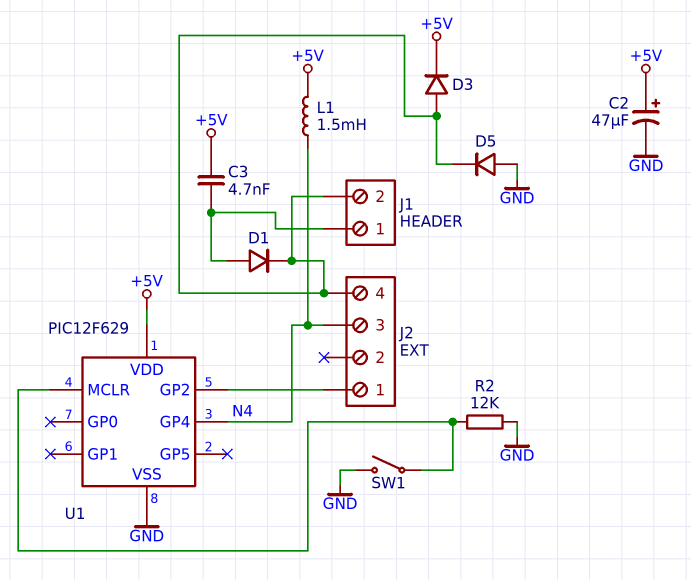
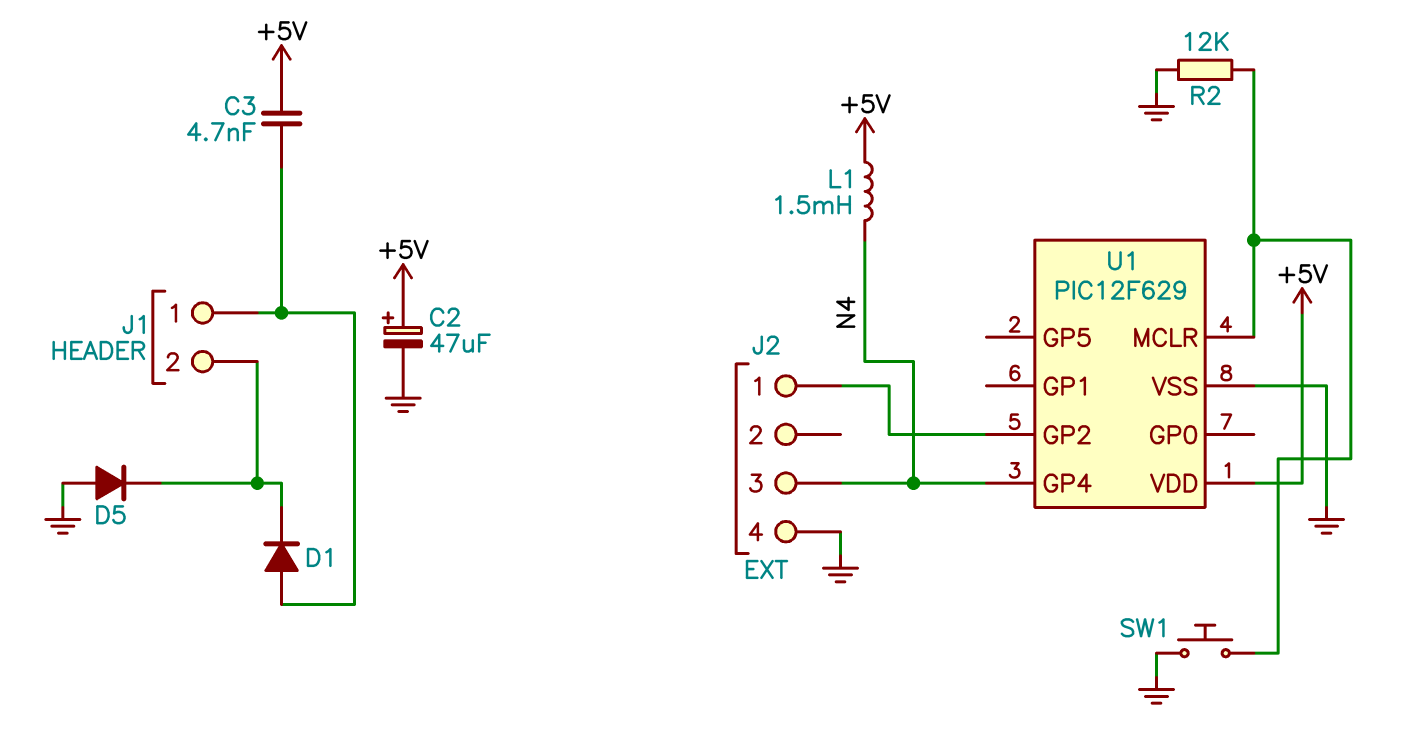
D3: diode (A J1/2, K +5V) -> none
J2 pin 4: J1/2 -> GND
SW1: switch (GND, U1/MCLR) -> button (GND, U1/MCLR)

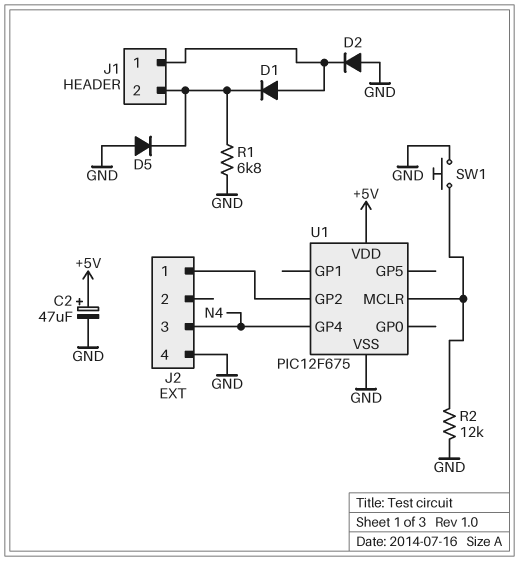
C3: 4.7nF (+5V, J1/1) -> none
D2: none -> diode (A GND, K J1/1)
L1: 1.5mH (+5V, N4) -> none
R1: none -> 6.8k (GND, J1/2)
U1: PIC12F629 -> PIC12F675

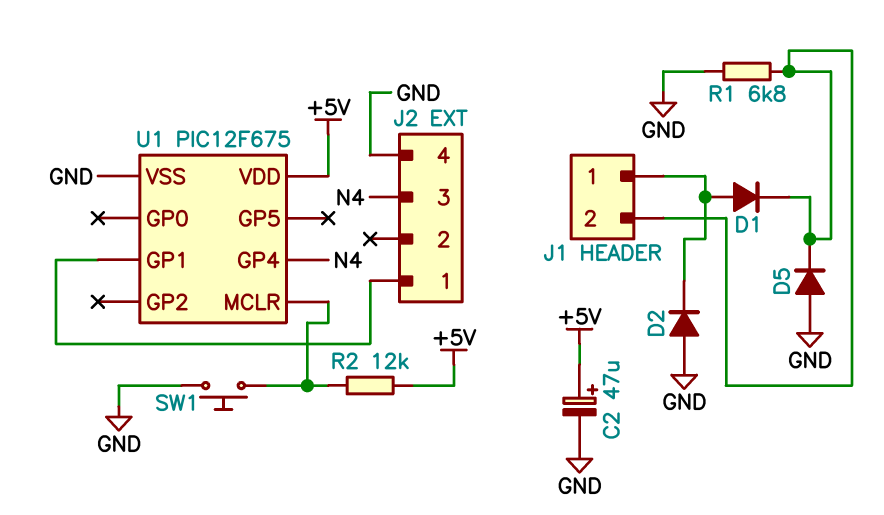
R2: 12k (GND, U1/MCLR) -> 12k (+5V, U1/MCLR)
U1 pin GP1: none -> J2/1
U1 pin GP2: J2/1 -> none

